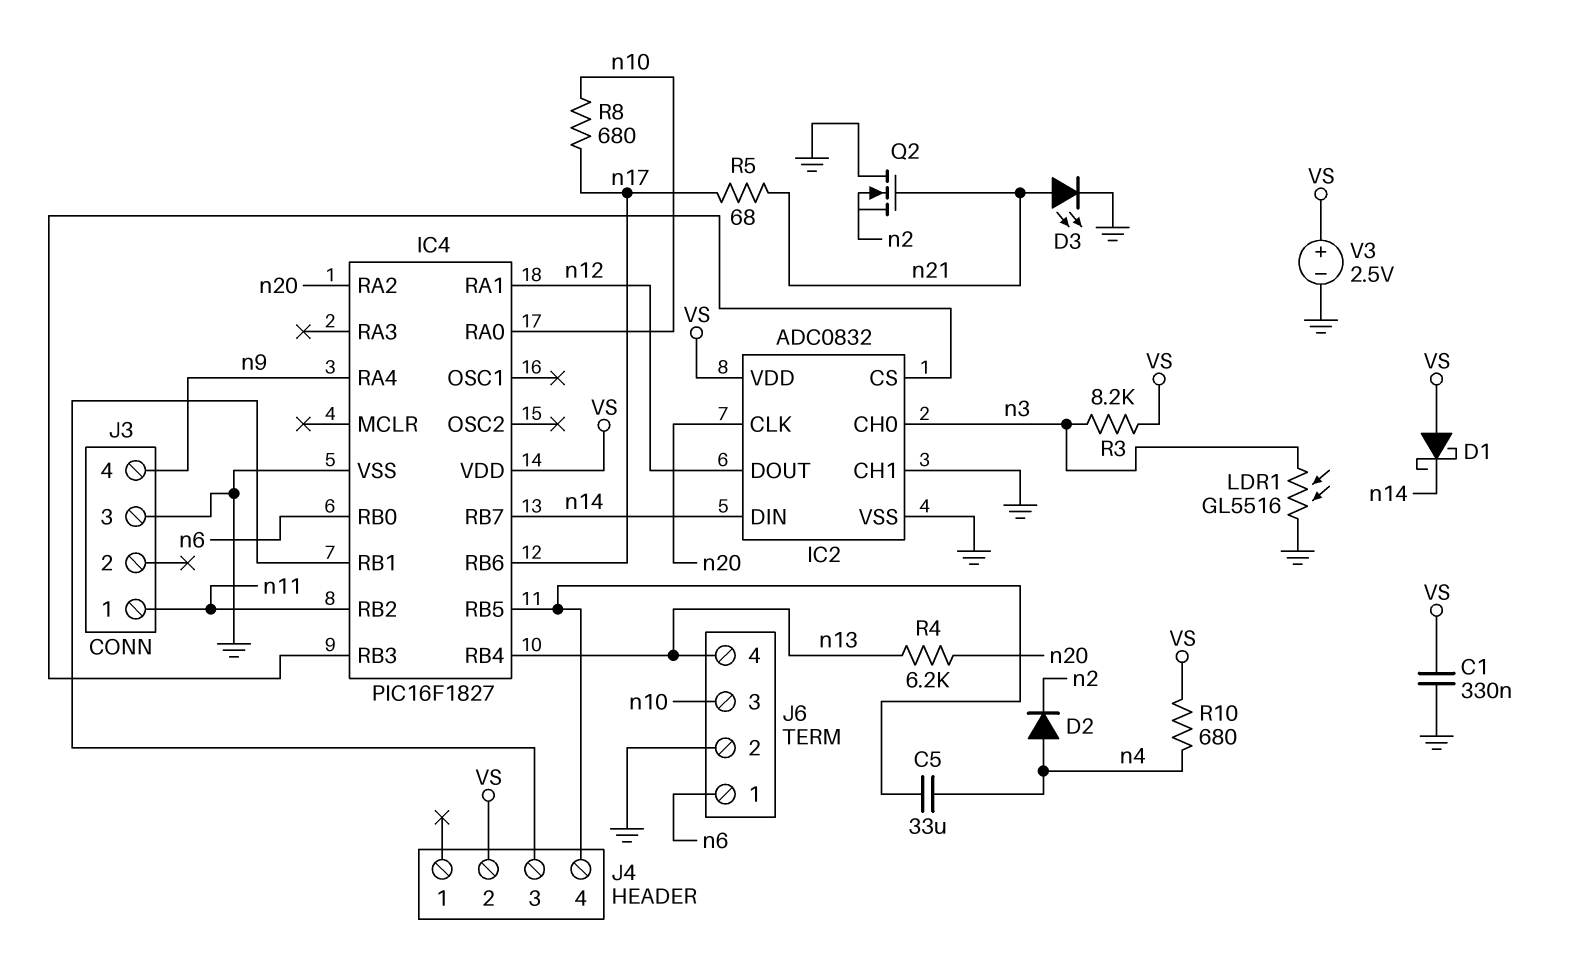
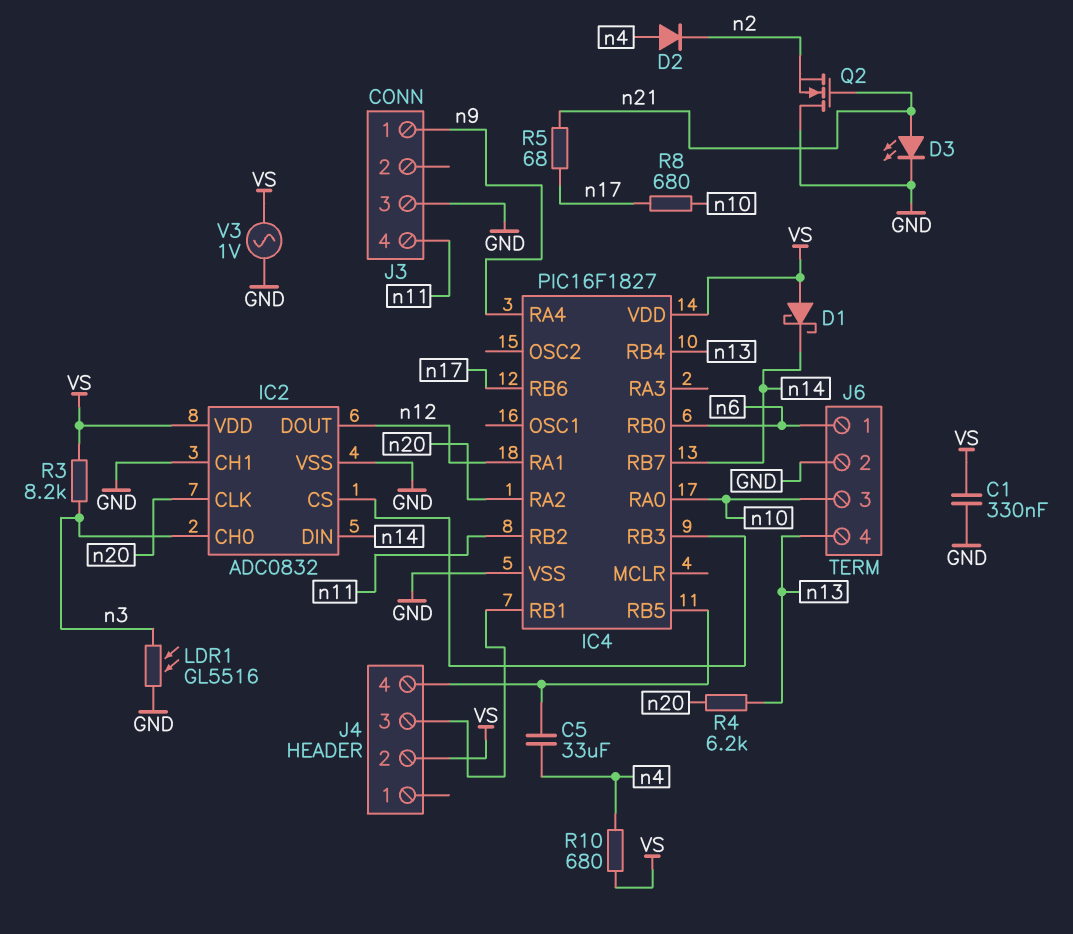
J3 pin 1: n11 -> n9
J3 pin 4: n9 -> n11
V3: 2.5V (plus VS, minus GND) -> AC 1V (GND, VS)

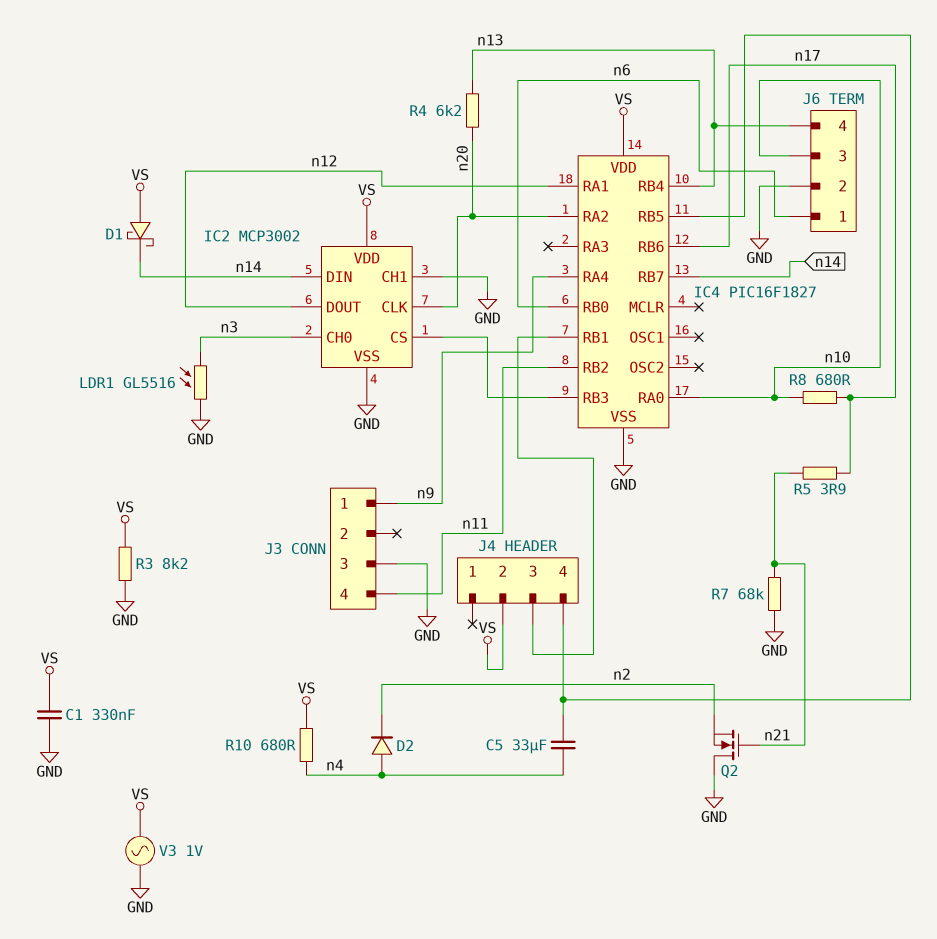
D3: LED (A n21, K GND) -> none
IC2: ADC0832 -> MCP3002
R3: 8.2k (VS, n3) -> 8.2k (GND, VS)
R5: 68 (n17, n21) -> 3.9 (n17, n21)
R7: none -> 68k (GND, n21)

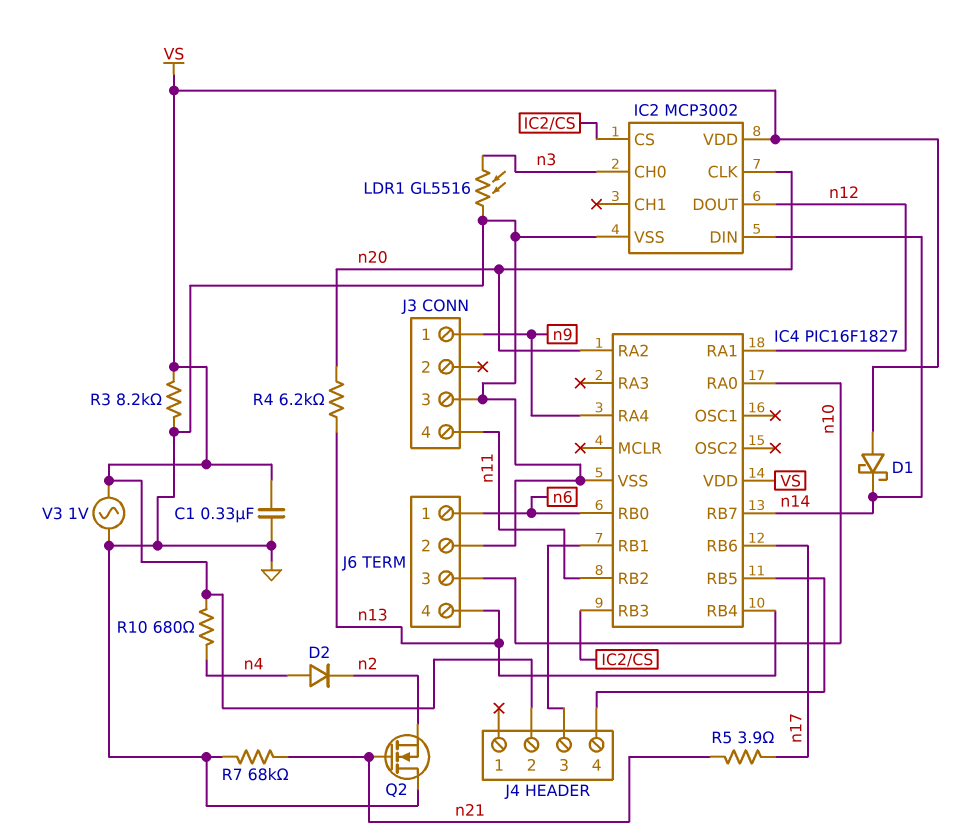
C5: 33uF (IC4/RB5, n4) -> none
IC2 pin CH1: GND -> none
R8: 680 (n10, n17) -> none

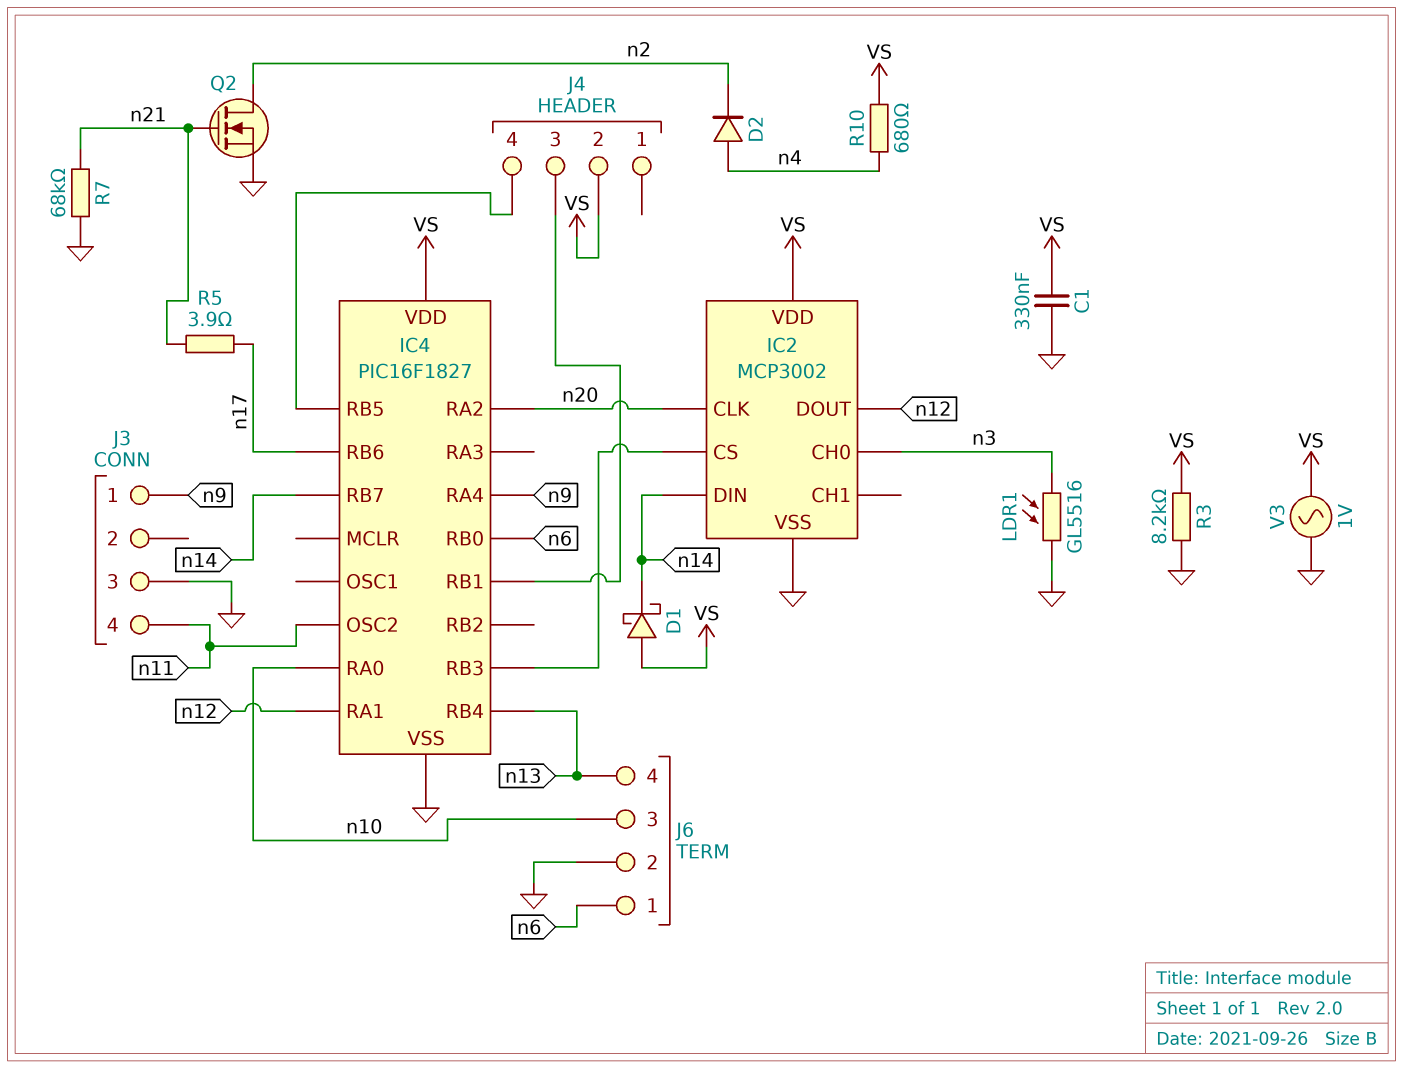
IC4 pin OSC2: none -> n11
IC4 pin RB2: n11 -> none
Q2: NMOS (G n21, D GND, S n2) -> NMOS (G n21, D n2, S GND)
R4: 6.2k (n13, n20) -> none

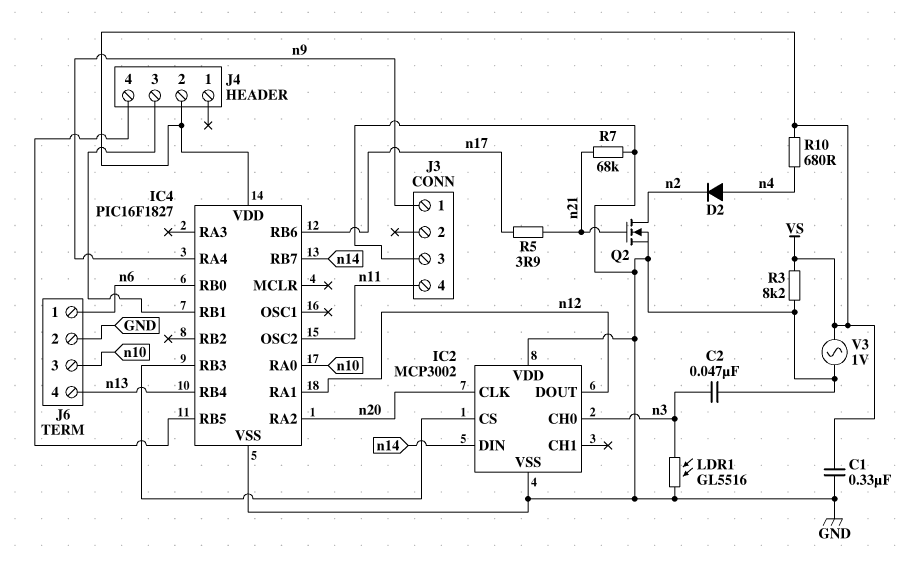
C2: none -> 47nF (GND, n3)
D1: schottky (A VS, K n14) -> none
IC2 pin VDD: VS -> GND

